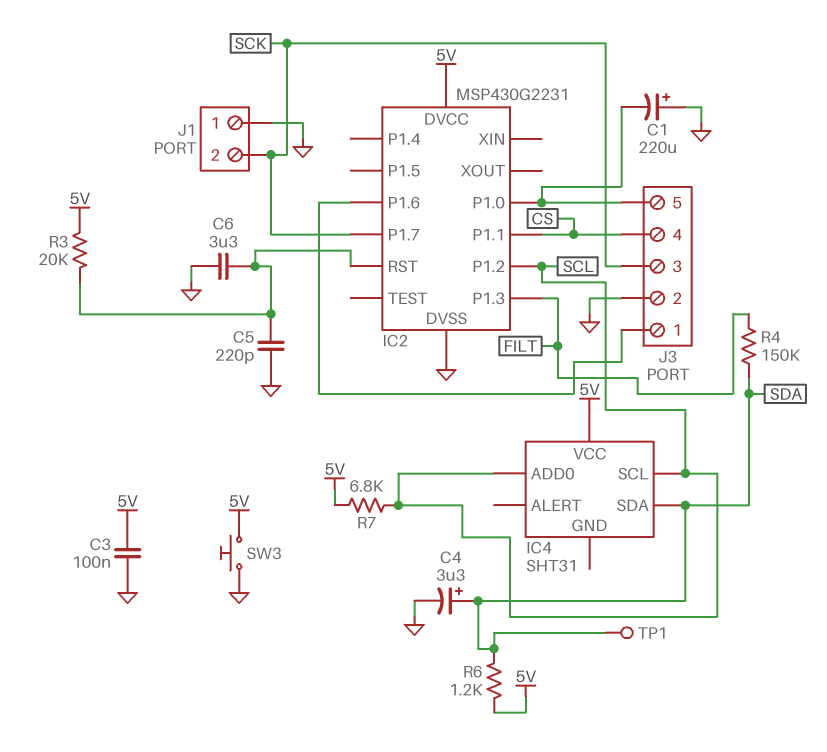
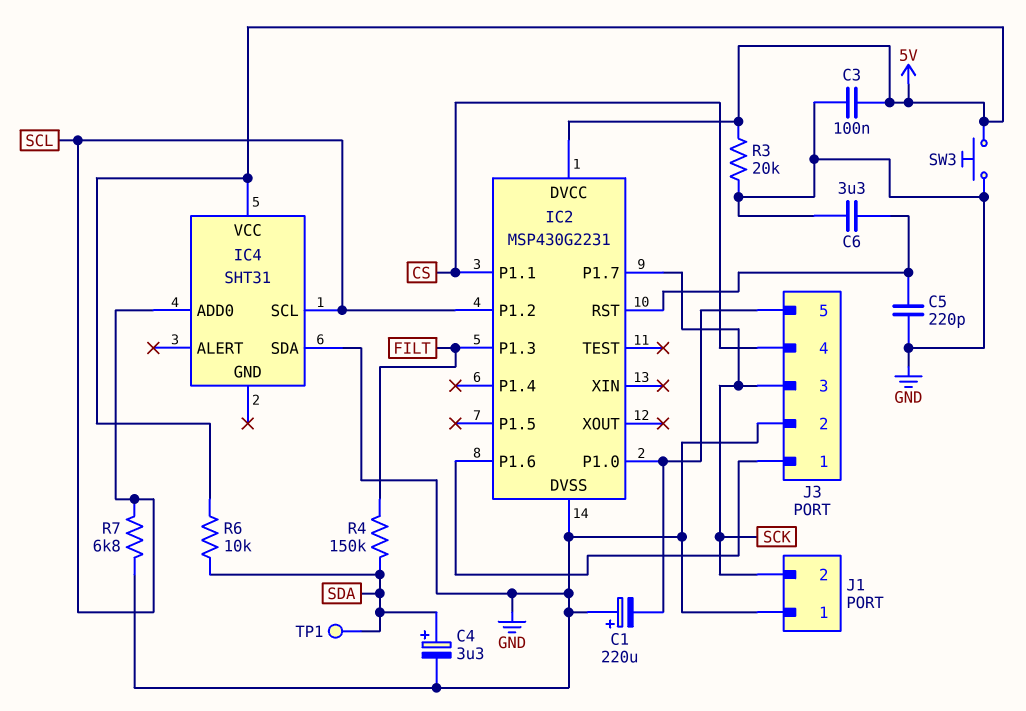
IC4 pin SDA: SDA -> GND
R3: 20k (5V, IC2/RST) -> 20k (5V, GND)
R6: 1.2k (5V, SDA) -> 10k (5V, SDA)
R7: 6.8k (5V, SCL) -> 6.8k (GND, SCL)

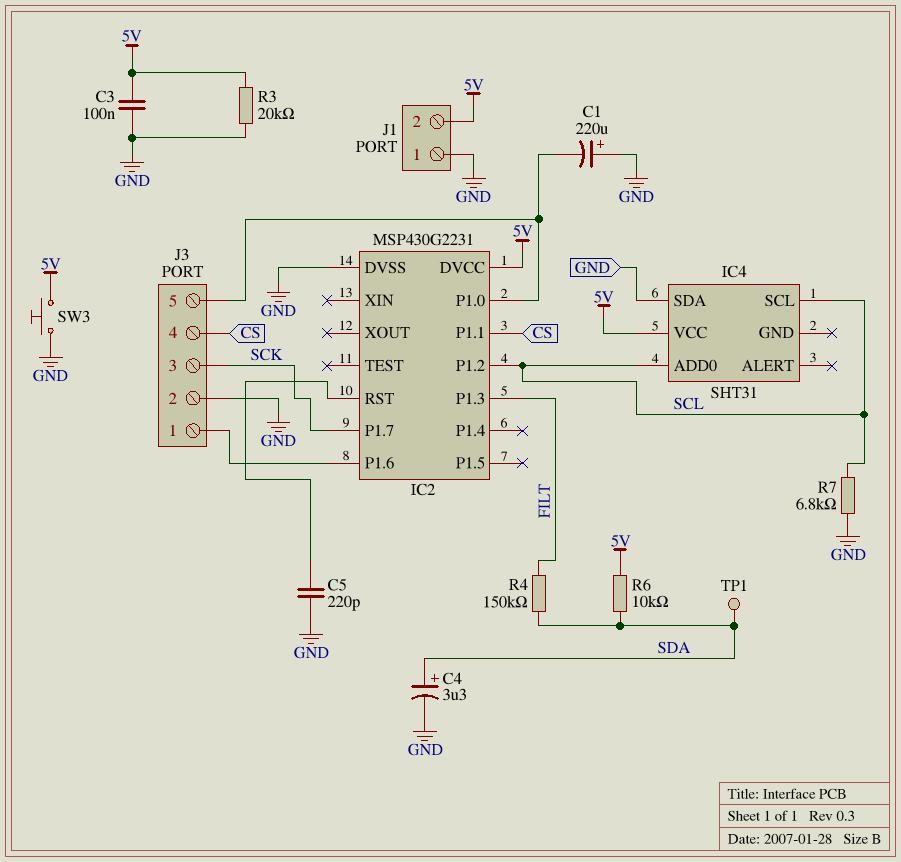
C6: 3.3uF (GND, IC2/RST) -> none
J1 pin 2: SCK -> 5V

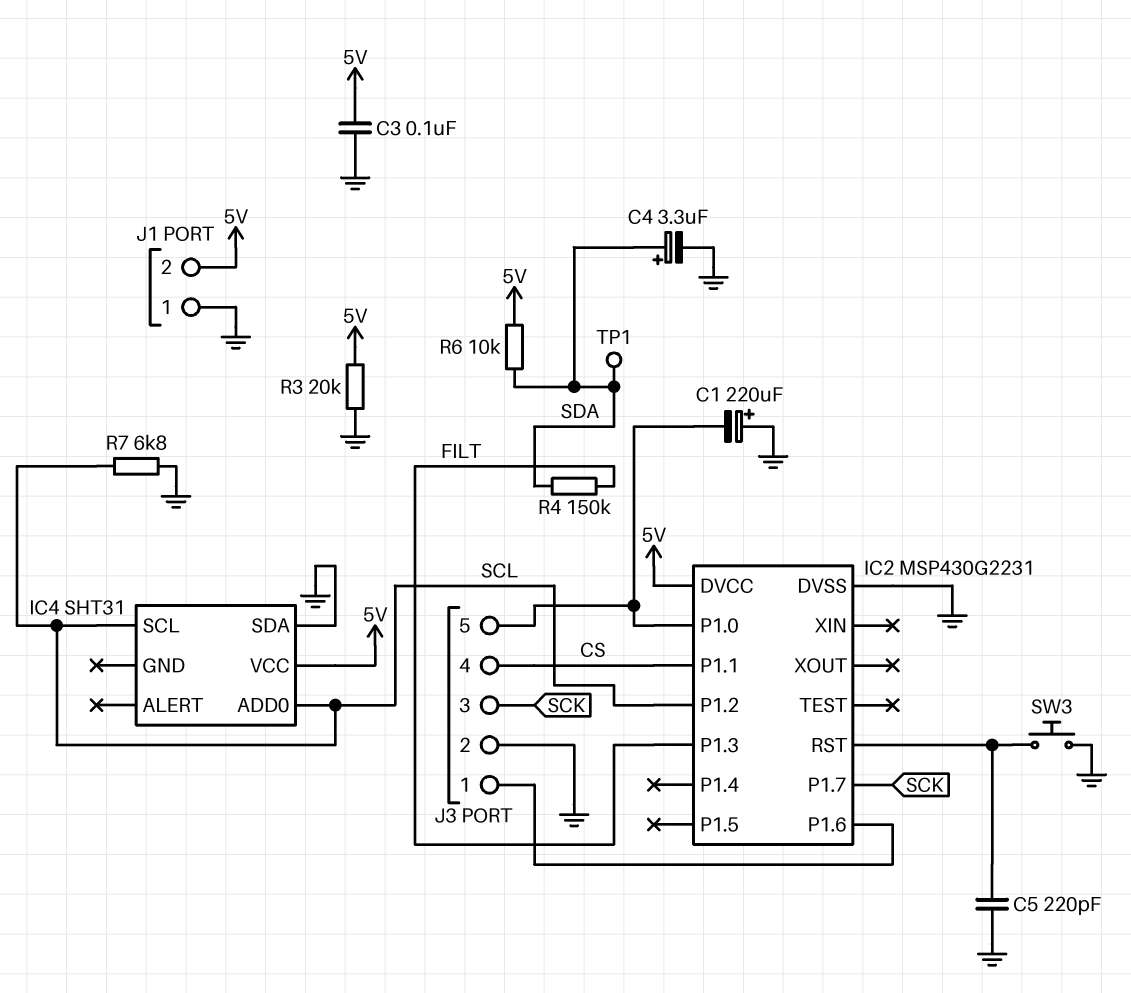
SW3: button (5V, GND) -> button (GND, IC2/RST)

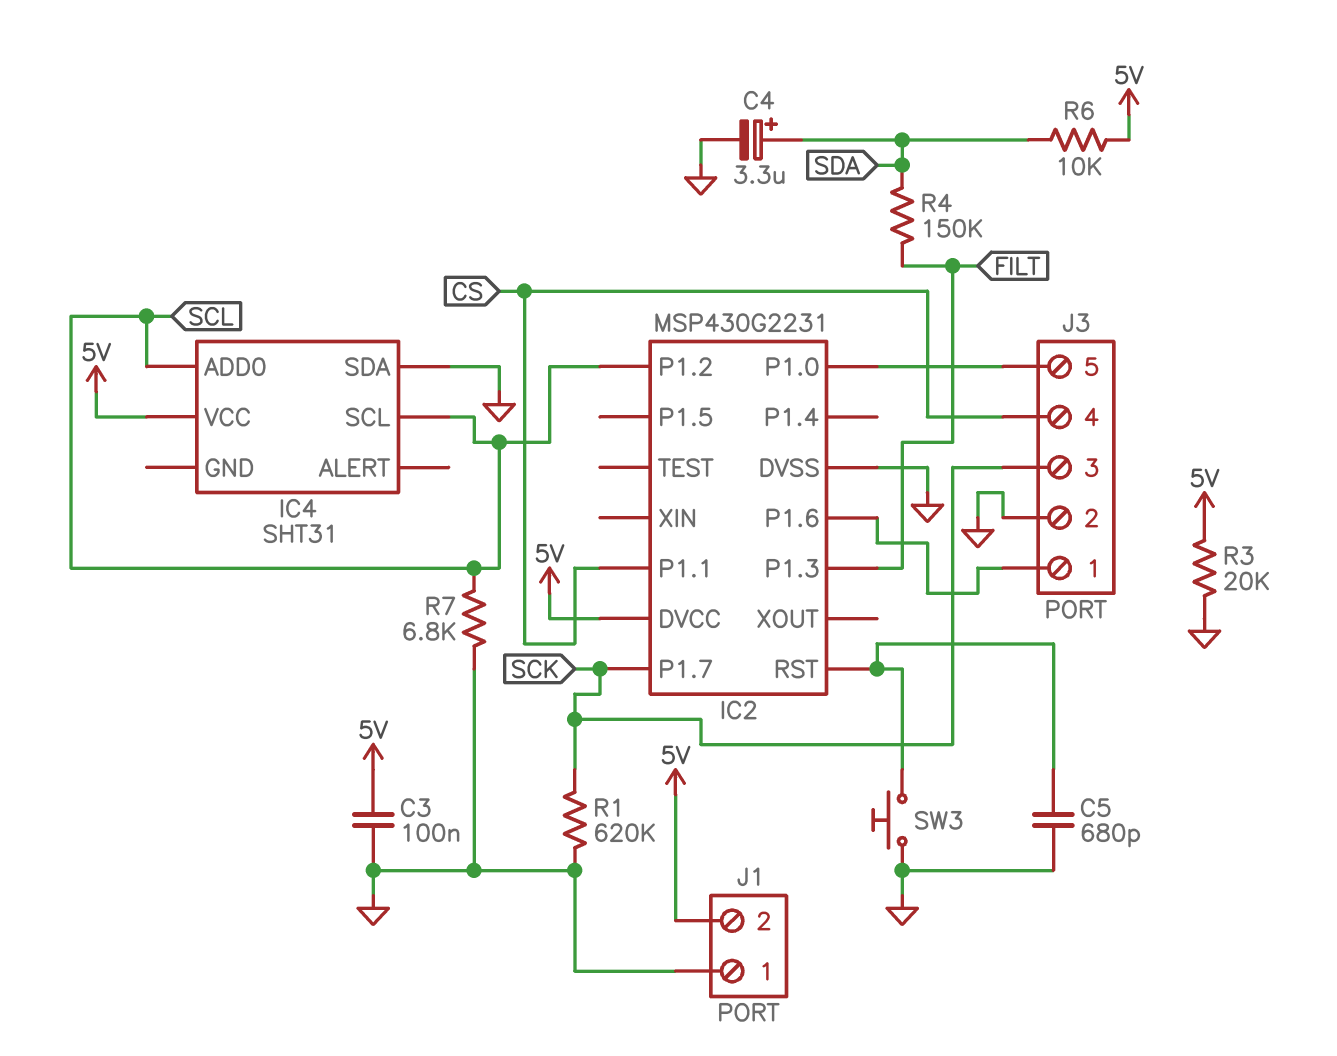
C1: 220uF (plus GND, minus IC2/P1.0) -> none
C5: 220pF (GND, IC2/RST) -> 680pF (GND, IC2/RST)
R1: none -> 620k (GND, SCK)
TP1: test point (SDA) -> none

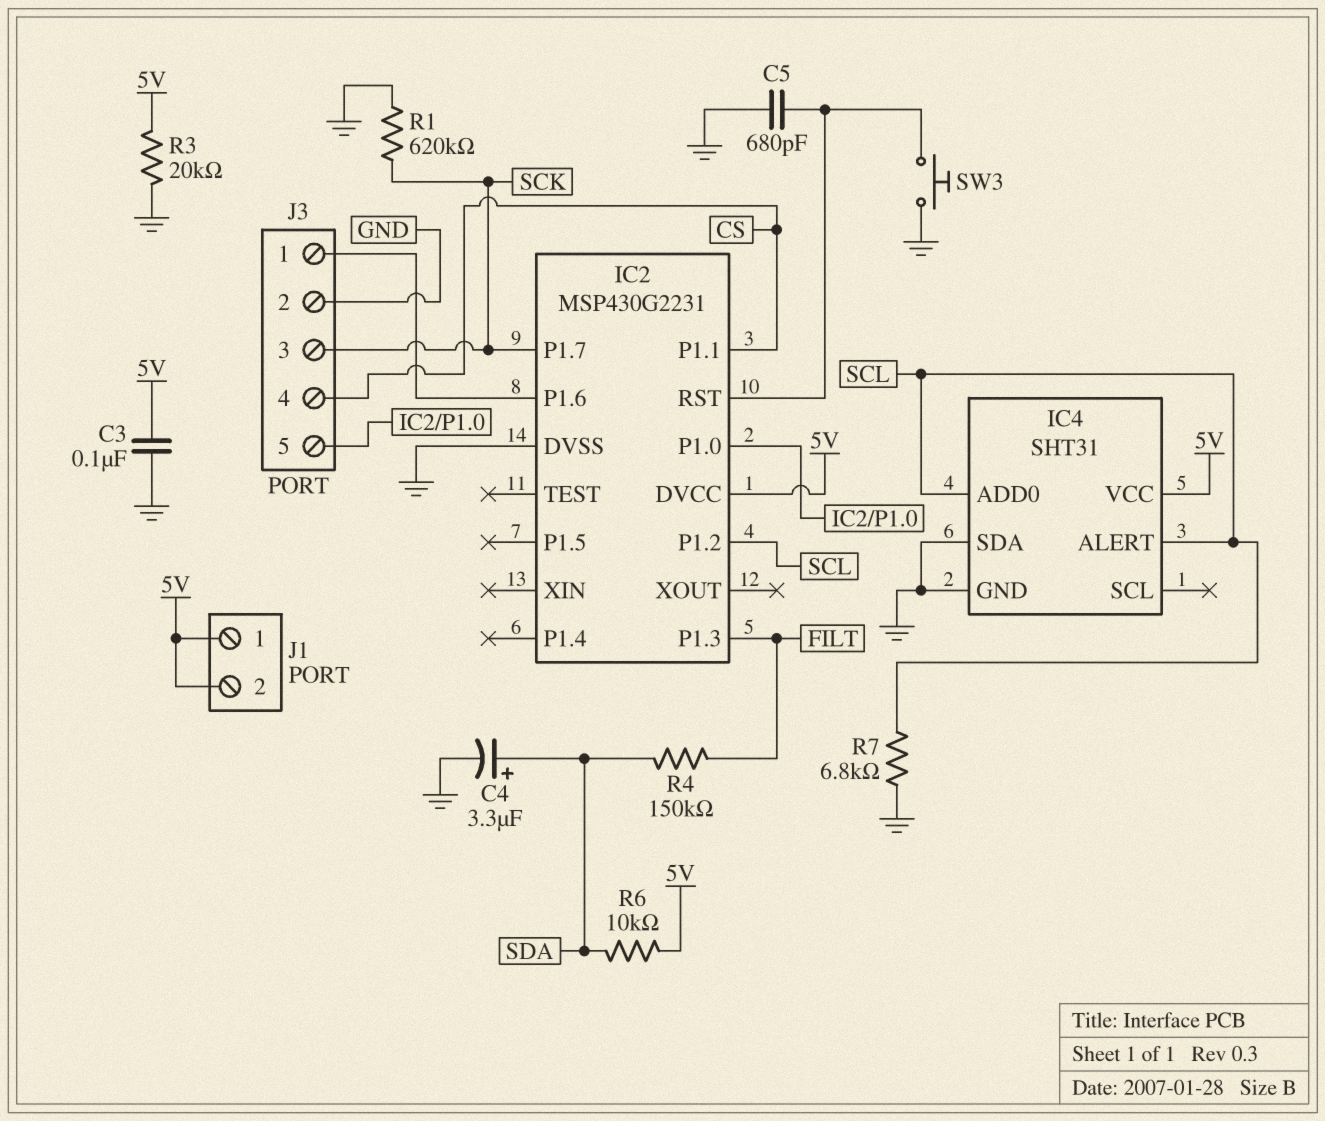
IC4 pin ALERT: none -> SCL
IC4 pin GND: none -> GND
IC4 pin SCL: SCL -> none
J1 pin 1: GND -> 5V

